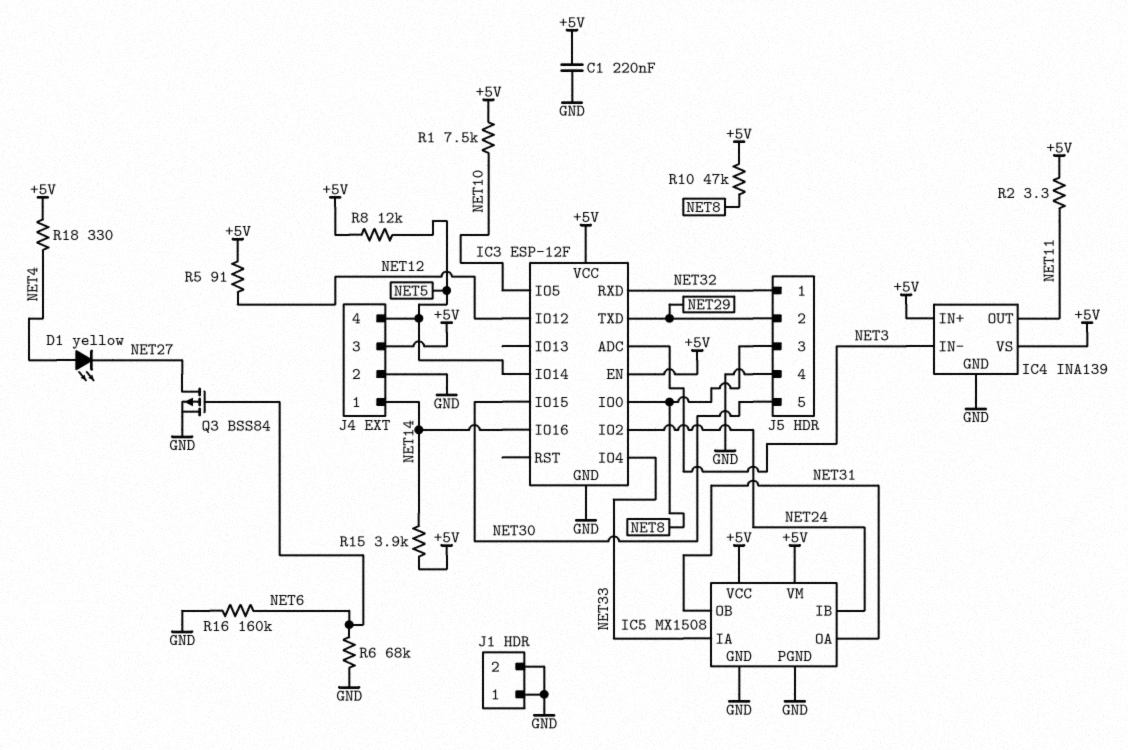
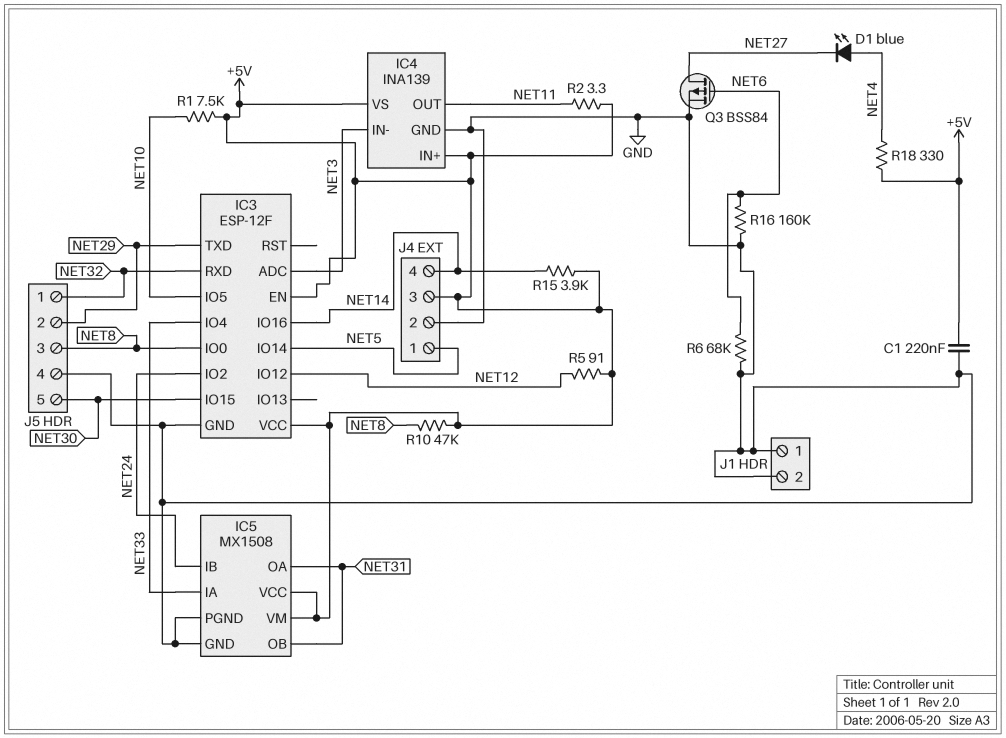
D1: LED yellow (A NET4, K NET27) -> LED blue (A NET4, K NET27)
J4 pin 1: NET14 -> NET5
J4 pin 4: NET5 -> NET14
R8: 12k (+5V, NET5) -> none

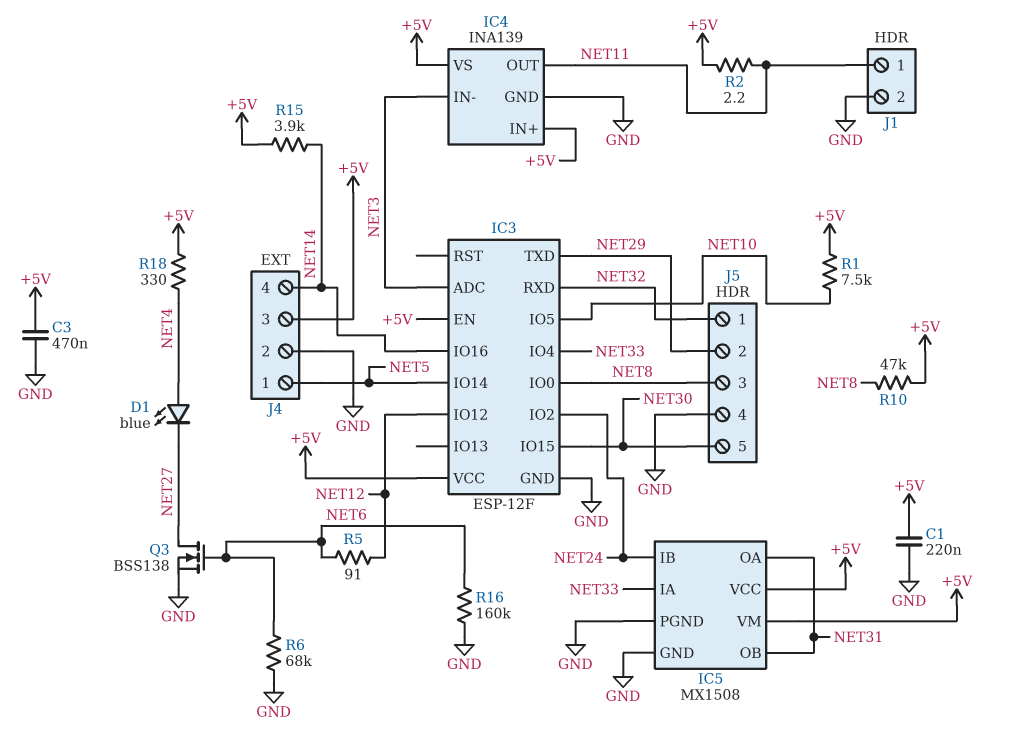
C3: none -> 470nF (+5V, GND)
J1 pin 1: GND -> NET11
Q3: PMOS BSS84 (G NET6, D NET27, S GND) -> NMOS BSS138 (G NET6, D NET27, S GND)
R2: 3.3 (+5V, NET11) -> 2.2 (+5V, NET11)
R5: 91 (+5V, NET12) -> 91 (NET6, NET12)

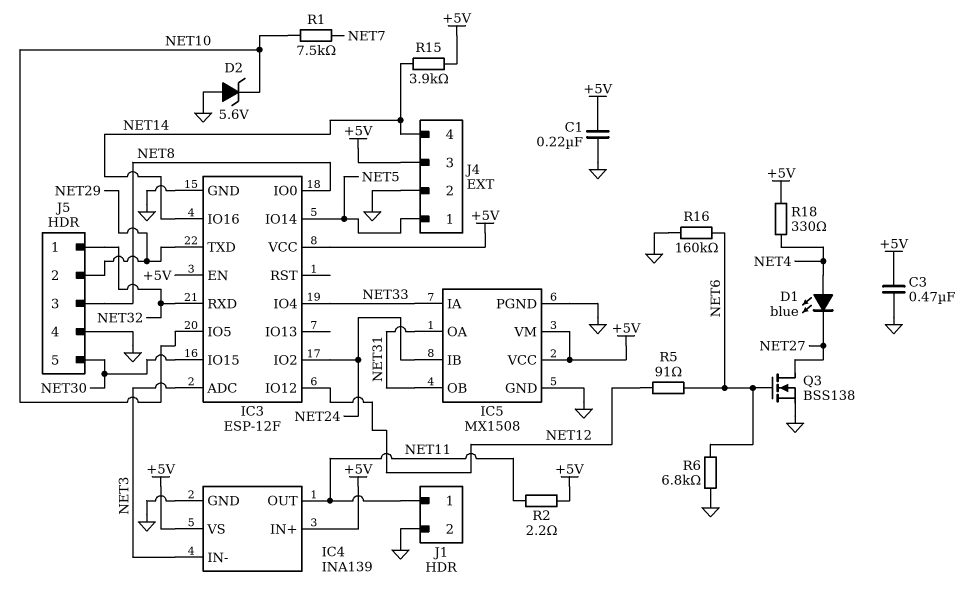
D2: none -> zener 5.6V (A GND, K NET10)
R1: 7.5k (+5V, NET10) -> 7.5k (NET7, NET10)
R6: 68k (GND, NET6) -> 6.8k (GND, NET6)
R10: 47k (+5V, NET8) -> none

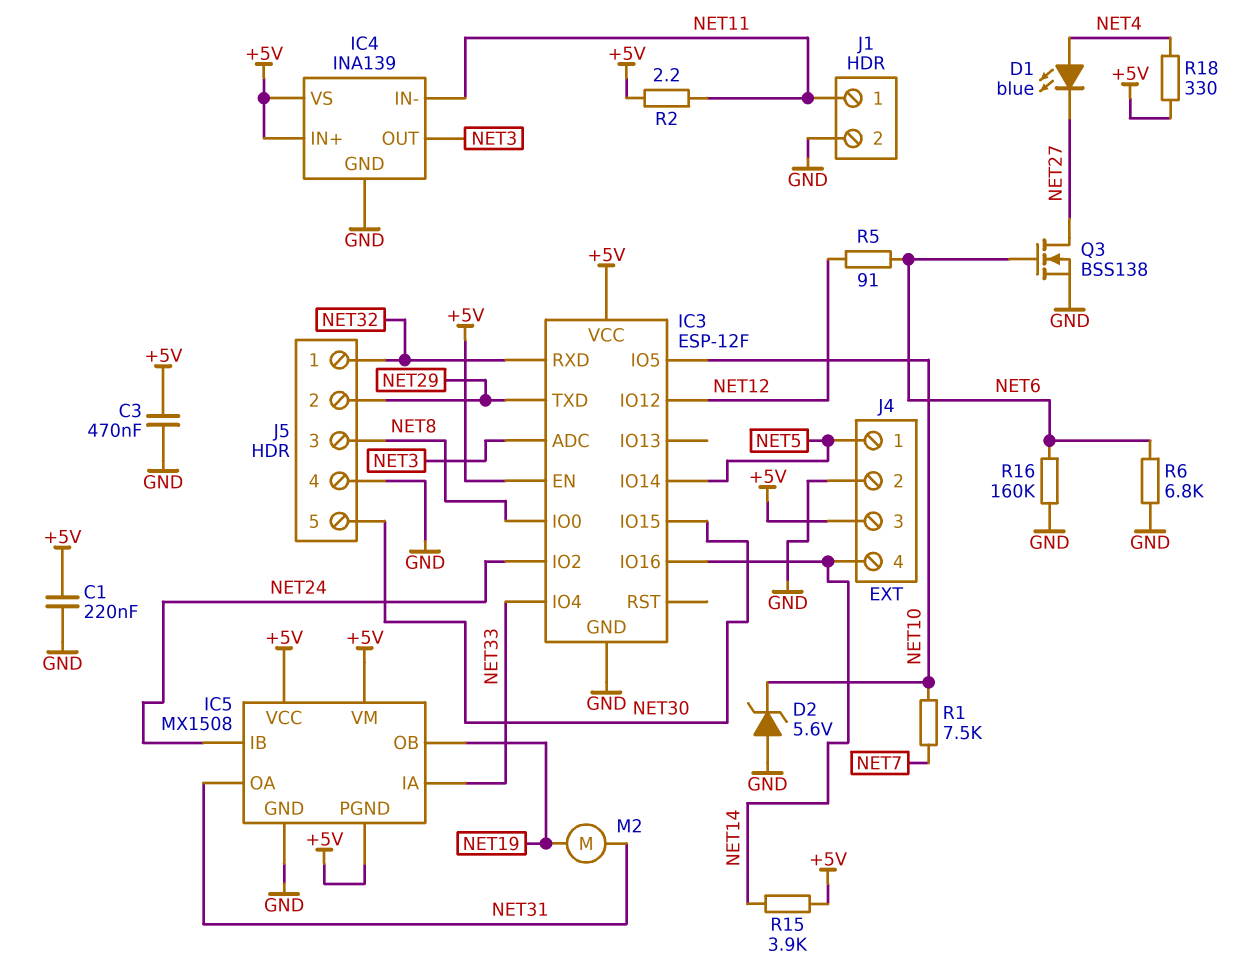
IC4 pin IN-: NET3 -> NET11
IC4 pin OUT: NET11 -> NET3
IC5 pin OB: NET31 -> NET19
IC5 pin PGND: GND -> +5V
M2: none -> motor (NET19, NET31)

